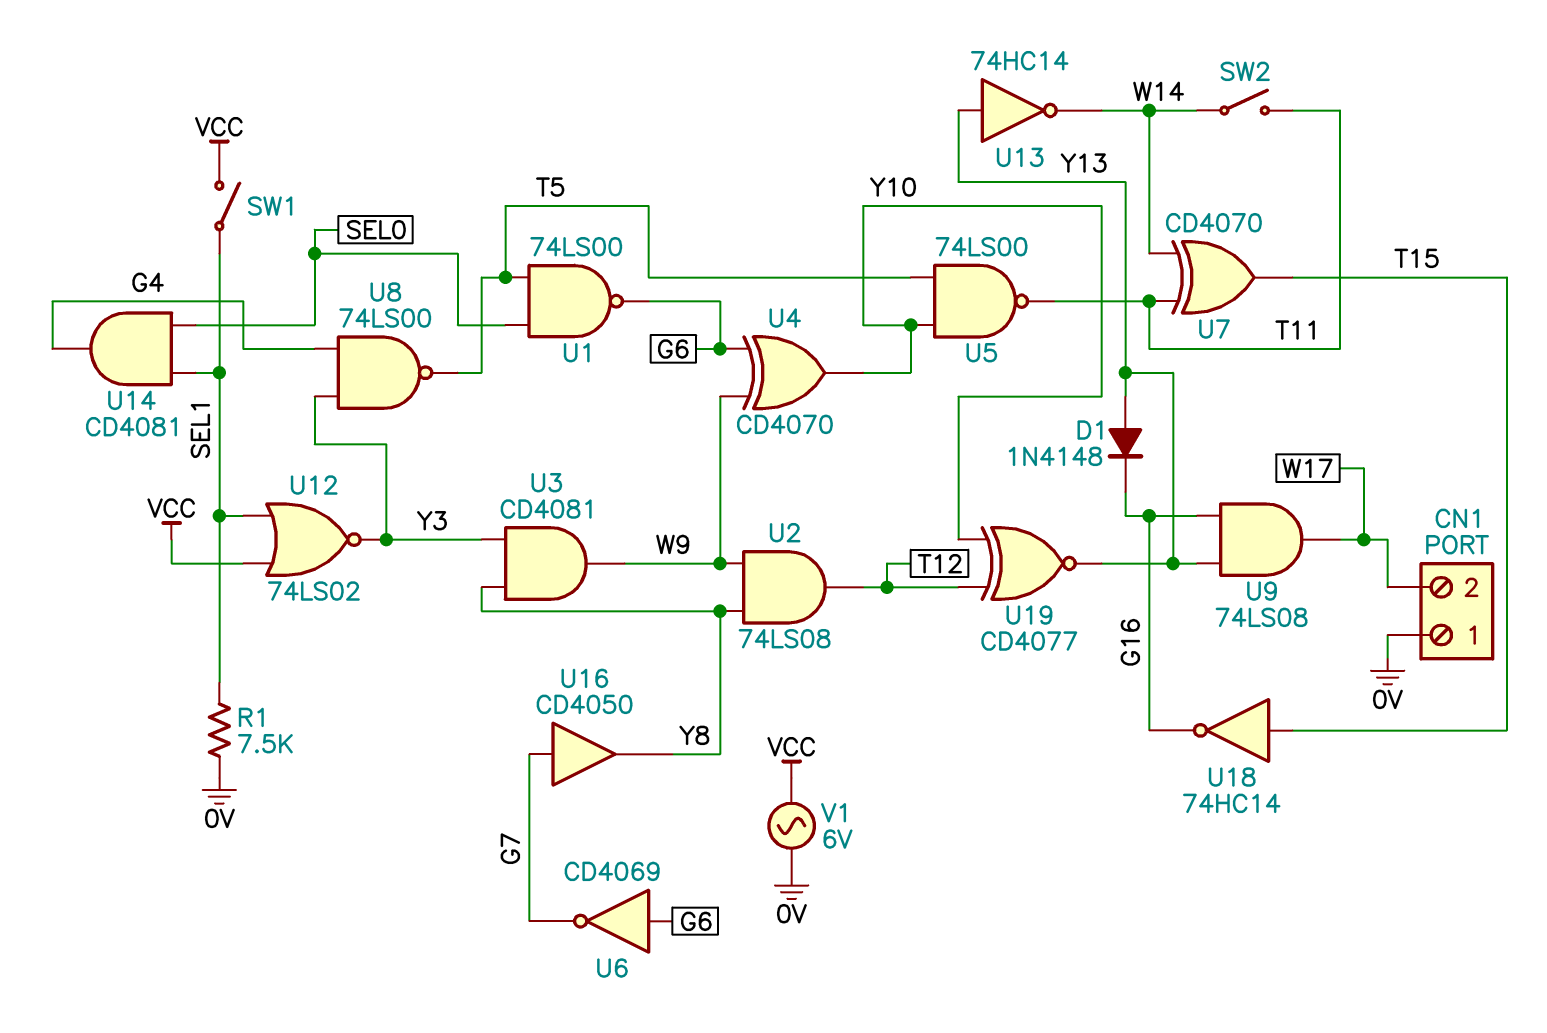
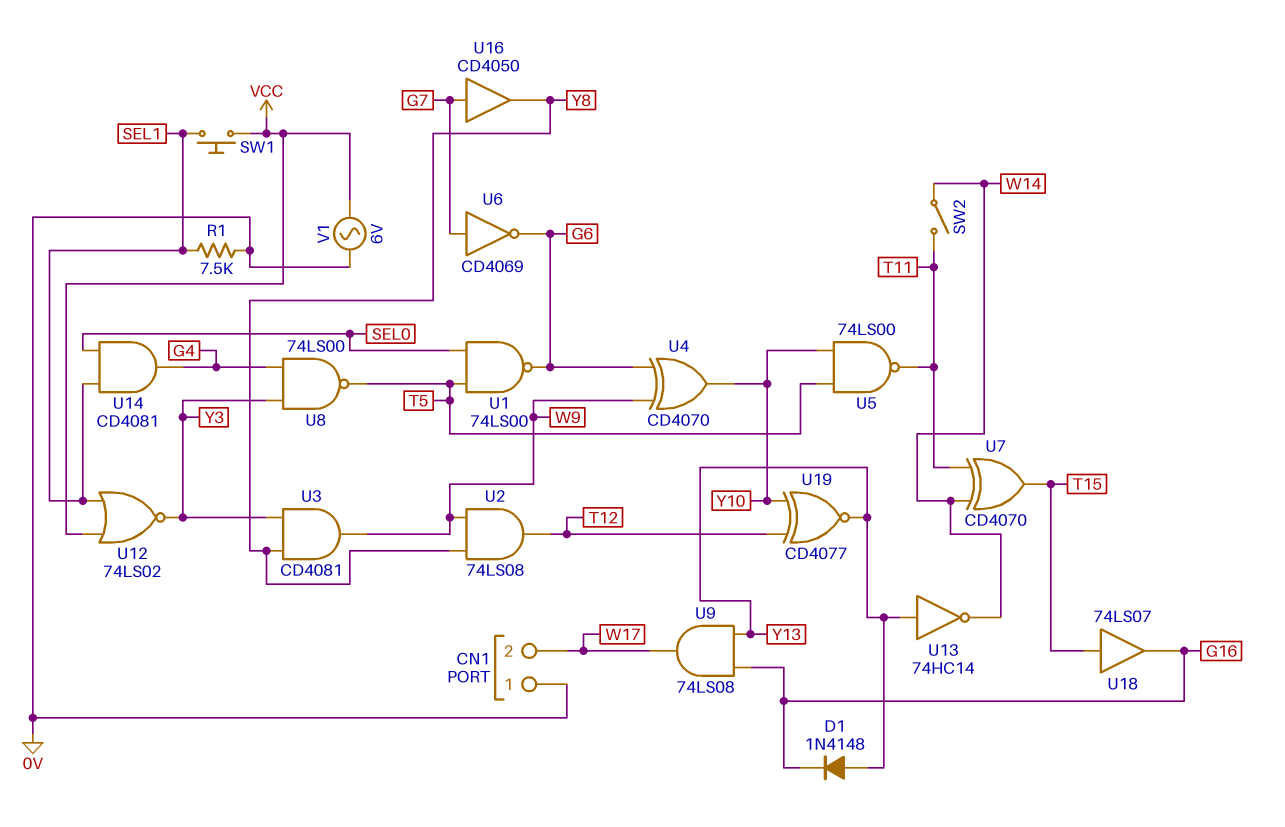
SW1: switch (SEL1, VCC) -> button (SEL1, VCC)
U6: NOT CD4069 (in G6, out G7) -> NOT CD4069 (in G7, out G6)
U18: NOT 74HC14 (in T15, out G16) -> buffer 74LS07 (in T15, out G16)

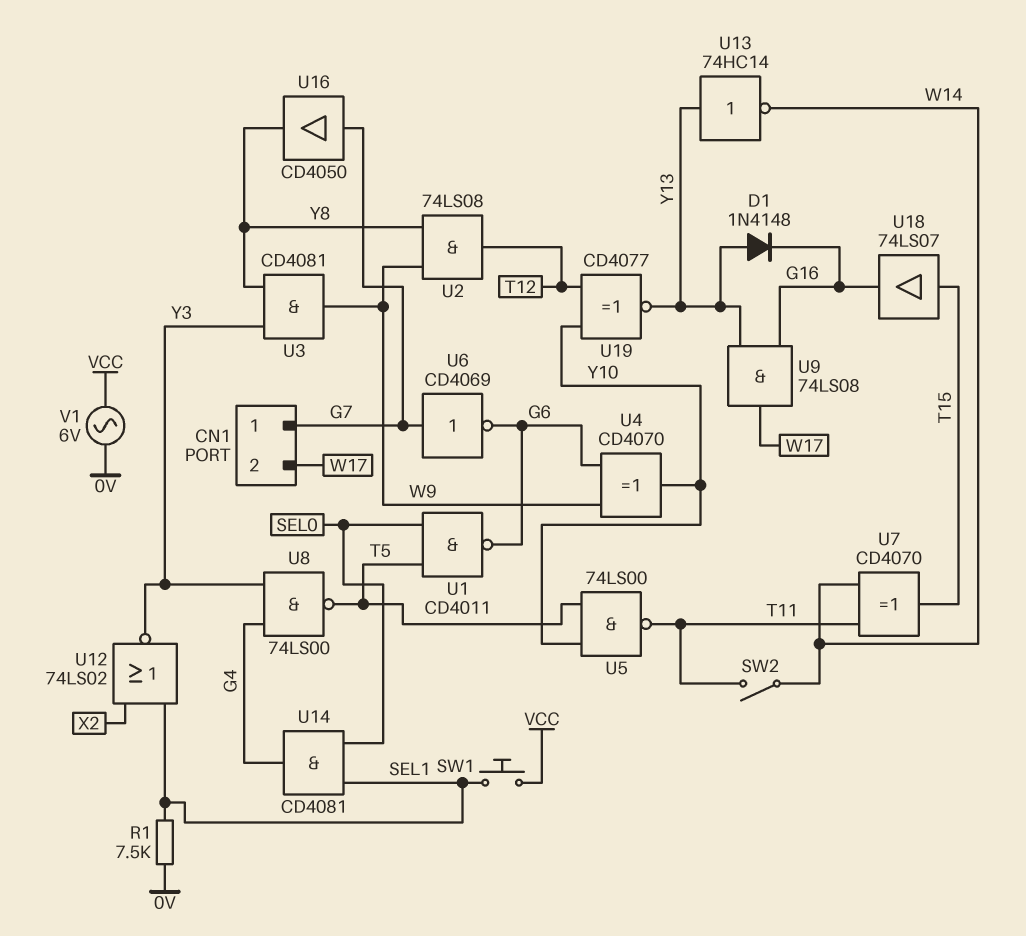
CN1 pin 1: 0V -> G7
U1: NAND 74LS00 (in SEL0, in T5, out G6) -> NAND CD4011 (in SEL0, in T5, out G6)
U12: NOR 74LS02 (in SEL1, in VCC, out Y3) -> NOR 74LS02 (in SEL1, in X2, out Y3)

